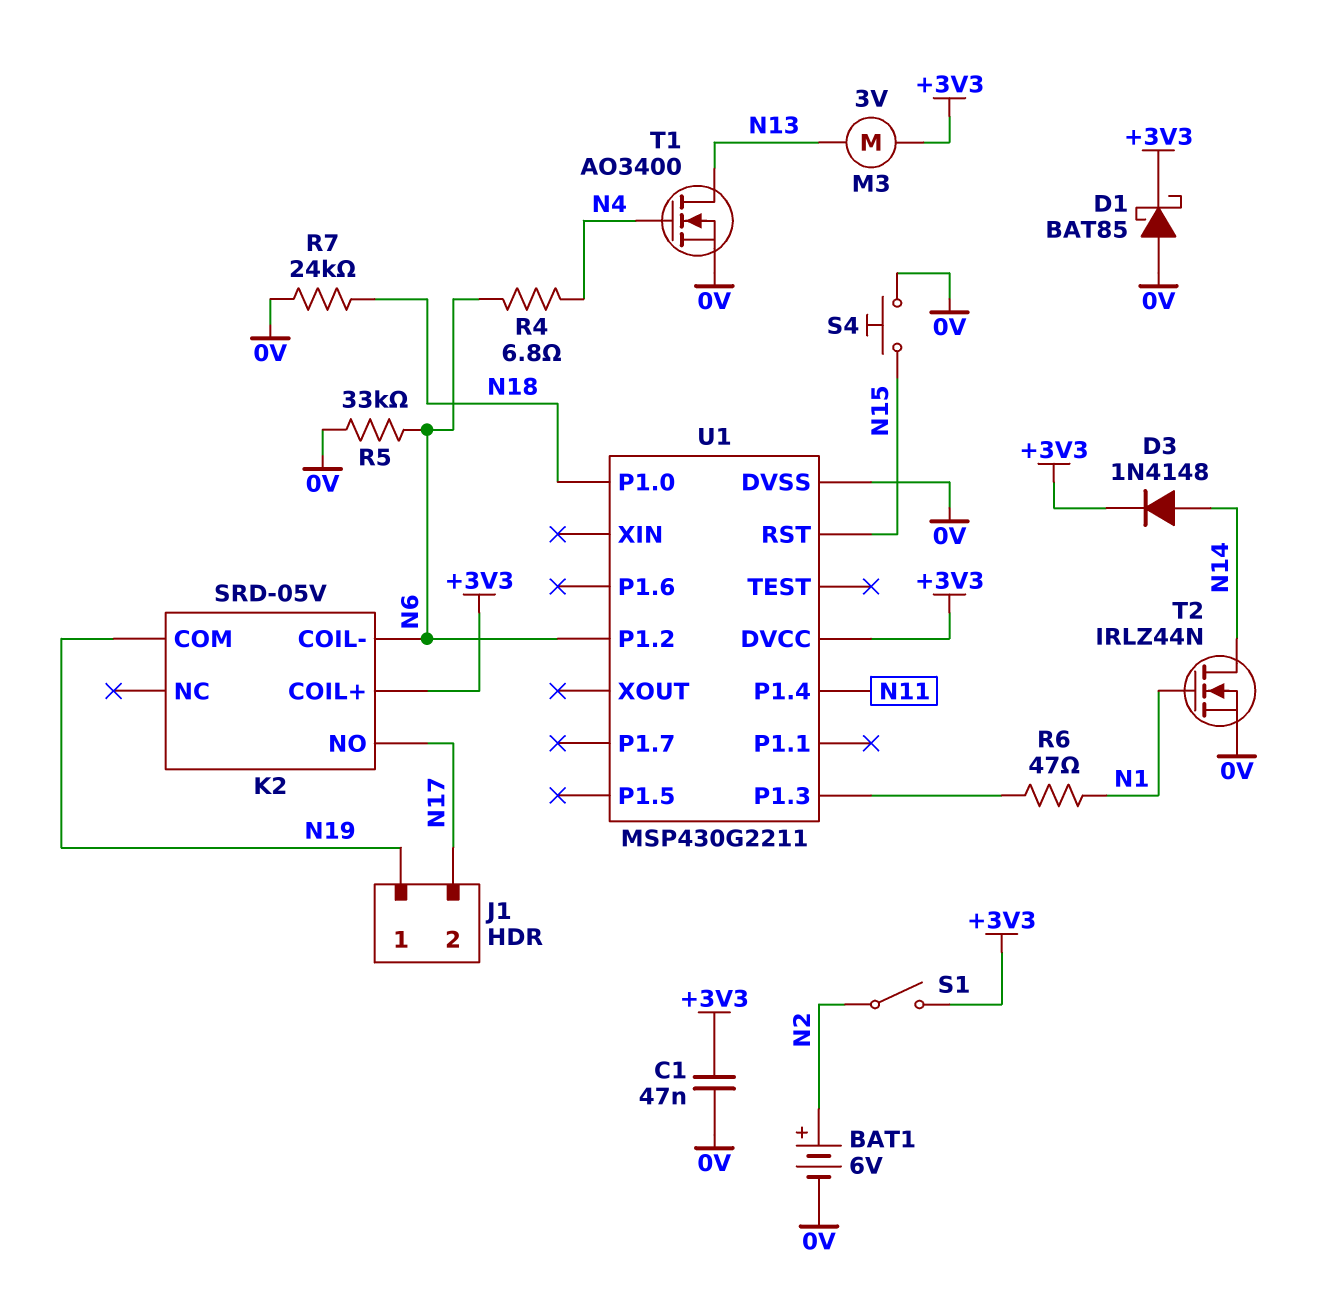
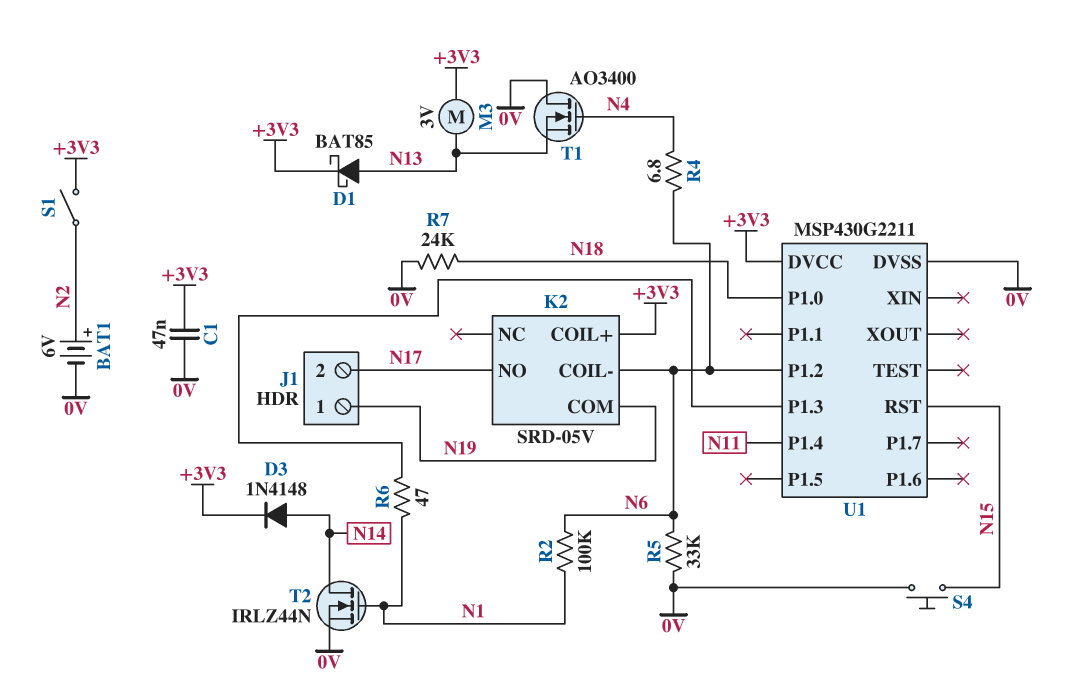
D1: schottky BAT85 (A 0V, K +3V3) -> schottky BAT85 (A N13, K +3V3)
R2: none -> 100k (N1, N6)
T1: NMOS AO3400 (G N4, D N13, S 0V) -> NMOS AO3400 (G N4, D 0V, S N13)

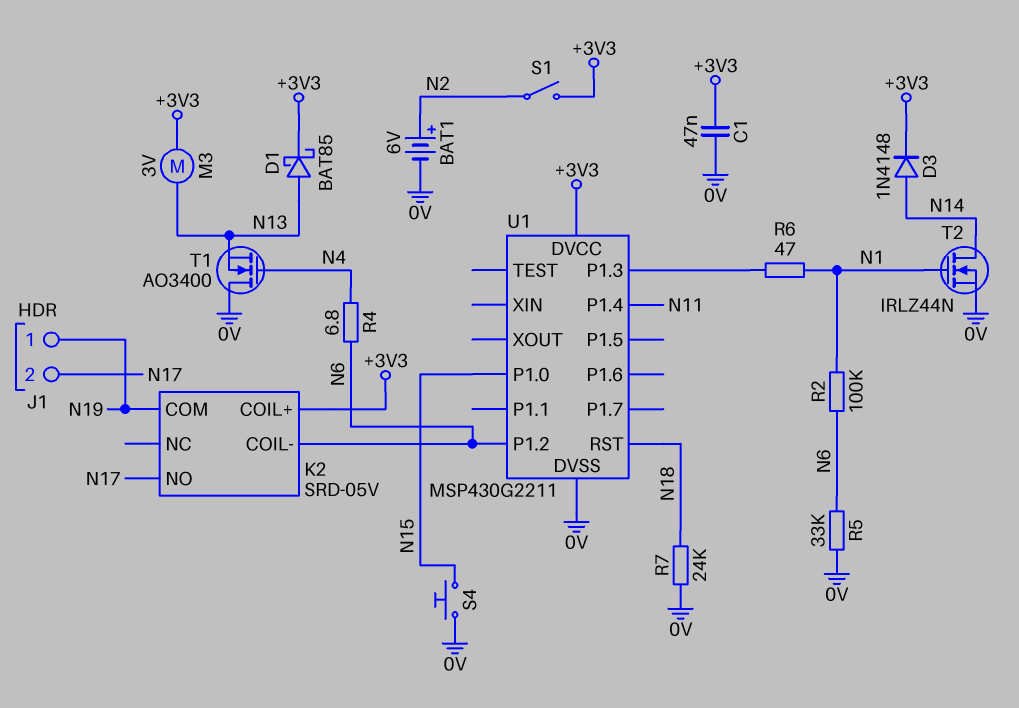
U1 pin P1.0: N18 -> N15
U1 pin RST: N15 -> N18

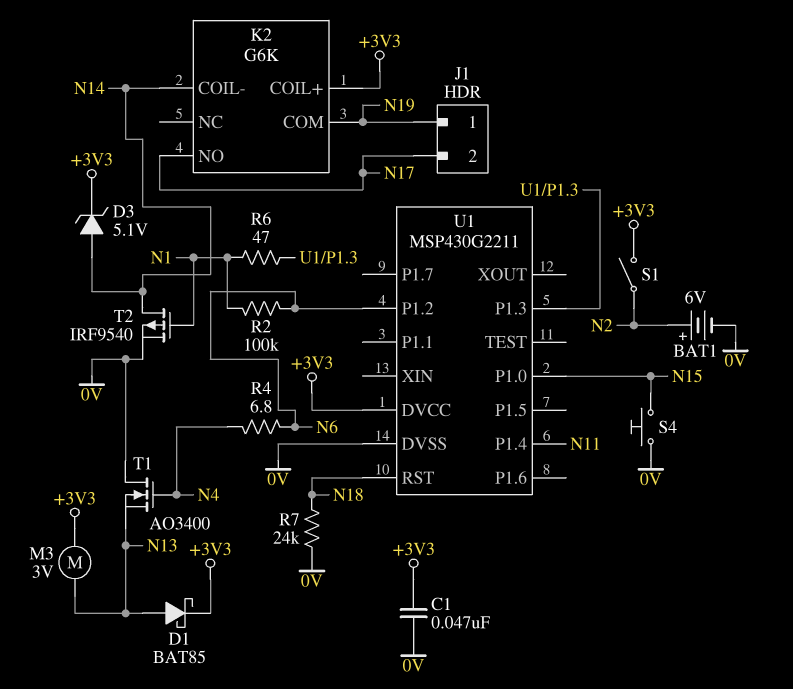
D3: diode 1N4148 (A N14, K +3V3) -> zener 5.1V (A N14, K +3V3)
K2: SRD-05V -> G6K
K2 pin COIL-: N6 -> N14
R5: 33k (0V, N6) -> none
T2: NMOS IRLZ44N (G N1, D N14, S 0V) -> PMOS IRF9540 (G N1, D N14, S 0V)

